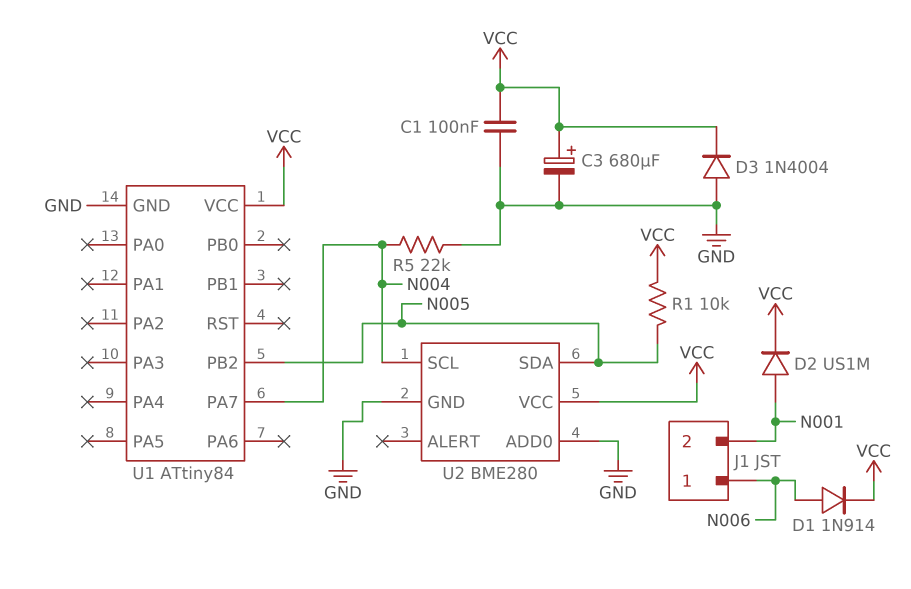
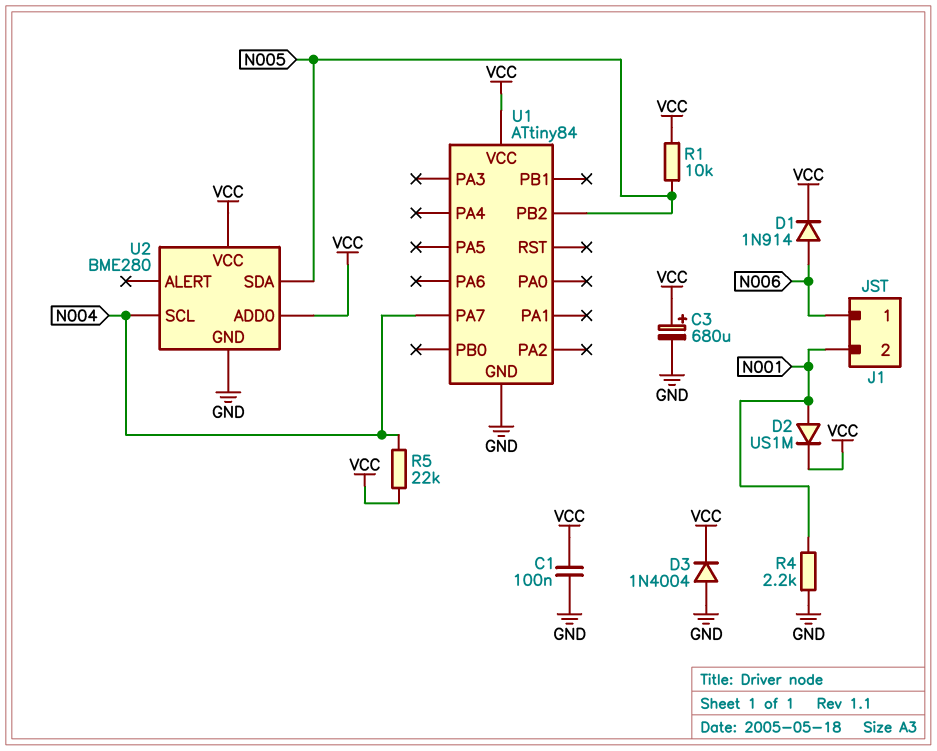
R4: none -> 2.2k (GND, N001)
R5: 22k (GND, N004) -> 22k (N004, VCC)
U2 pin ADD0: GND -> VCC

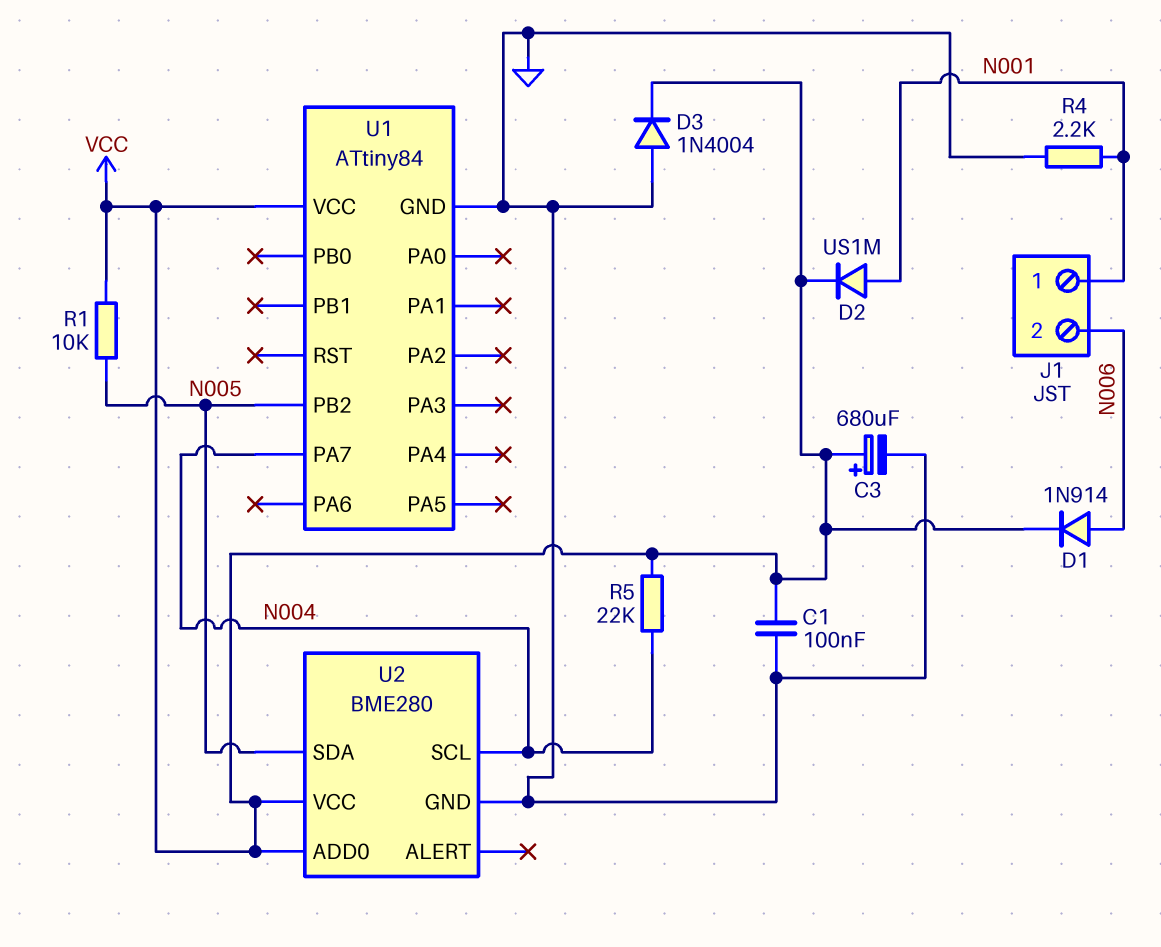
J1 pin 1: N006 -> N001
J1 pin 2: N001 -> N006

